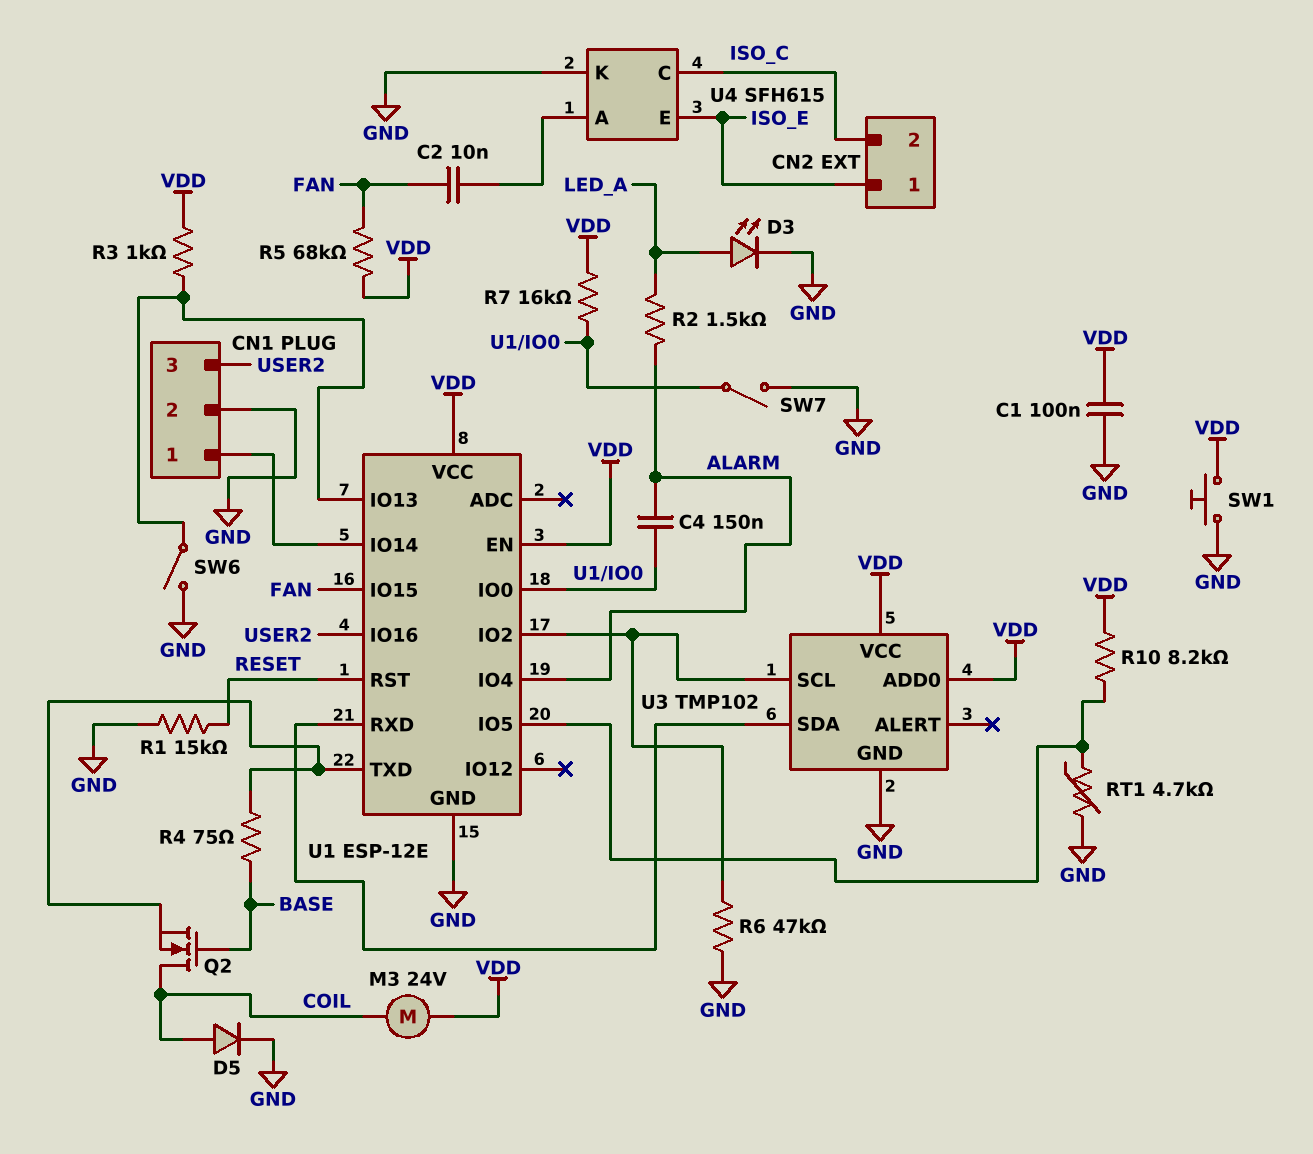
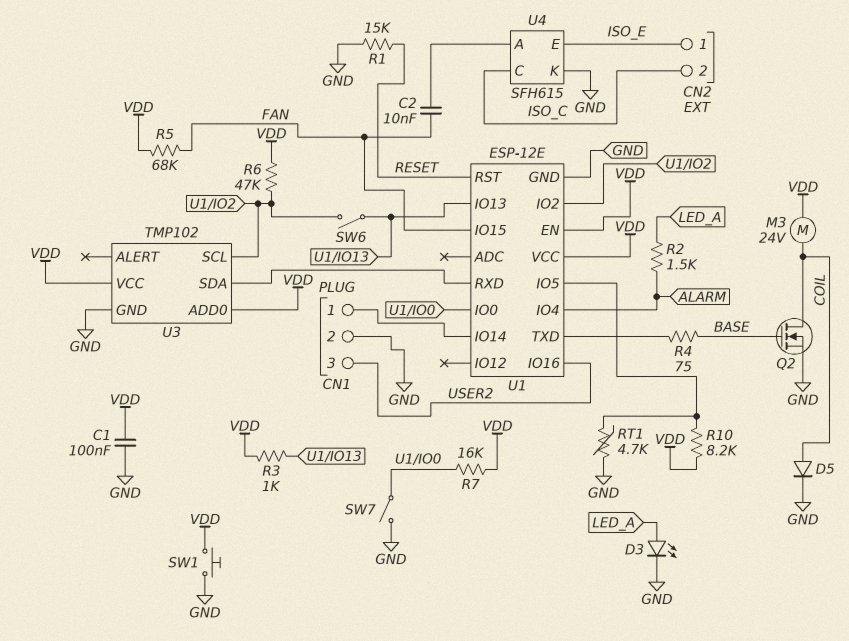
C4: 150nF (ALARM, U1/IO0) -> none
Q2: NMOS (G BASE, D COIL, S U1/TXD) -> NMOS (G BASE, D COIL, S GND)
R6: 47k (GND, U1/IO2) -> 47k (U1/IO2, VDD)
SW6: switch (GND, U1/IO13) -> switch (U1/IO2, U1/IO13)

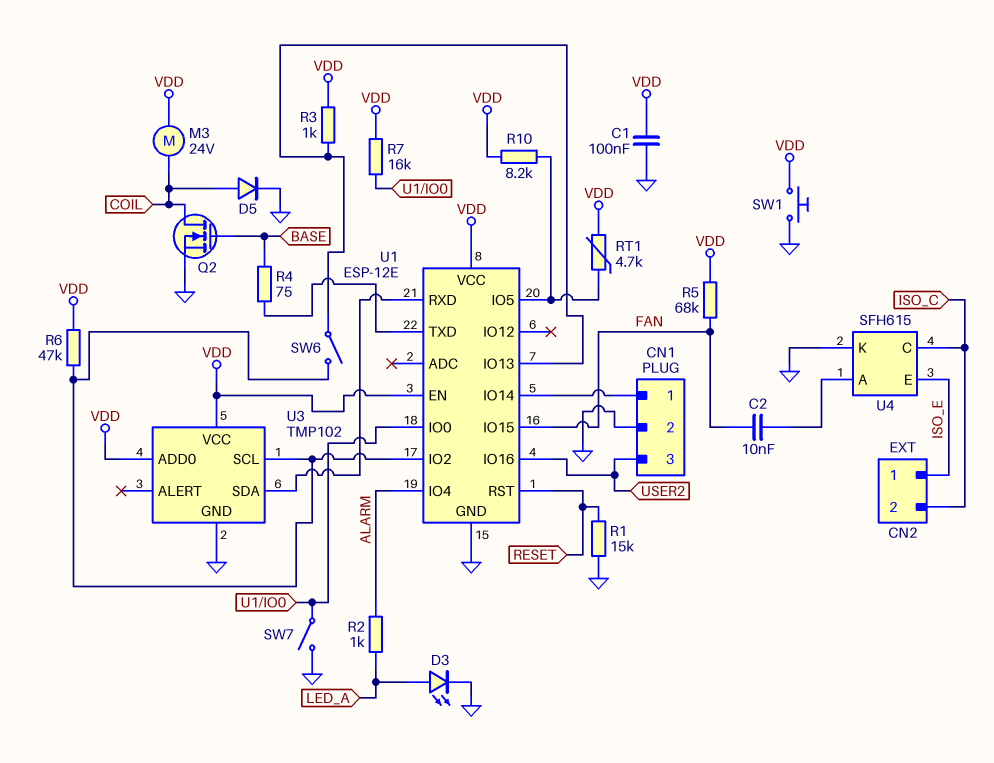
R2: 1.5k (ALARM, LED_A) -> 1k (ALARM, LED_A)
RT1: 4.7k (GND, U1/IO5) -> 4.7k (U1/IO5, VDD)

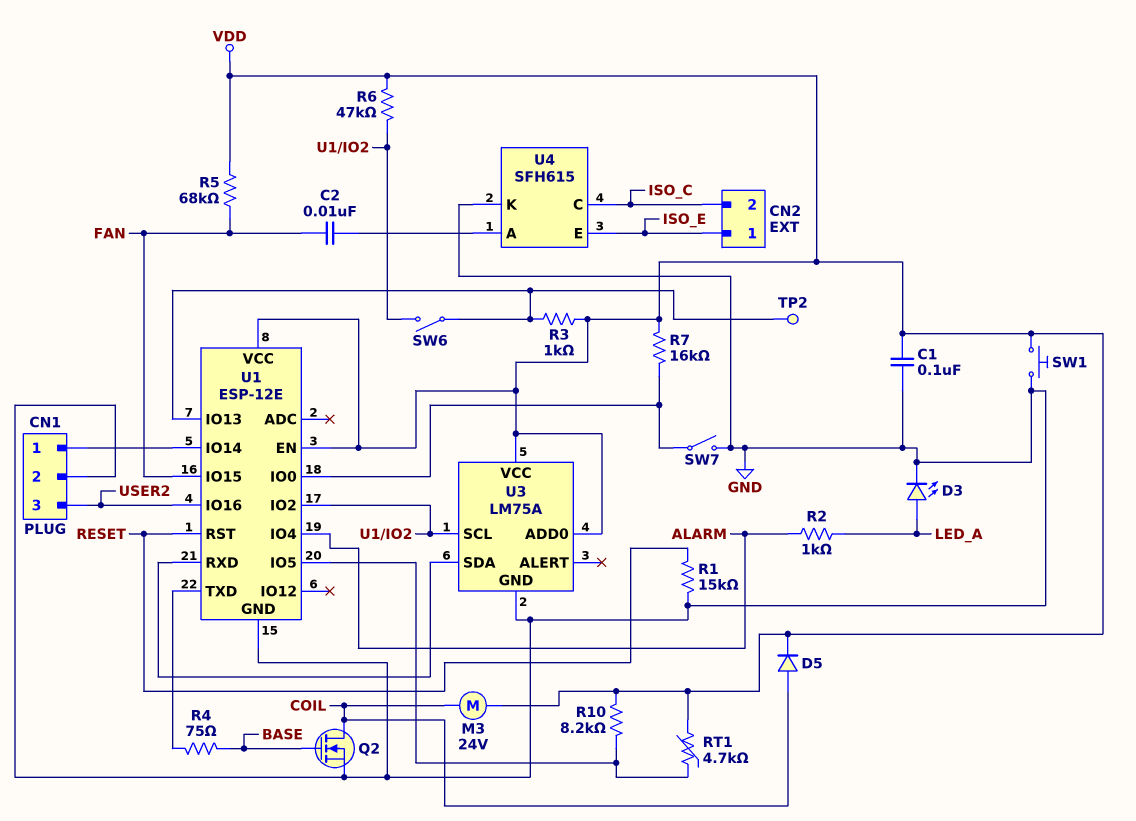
D5: diode (A COIL, K GND) -> diode (A COIL, K VDD)
TP2: none -> test point (U1/IO13)
U3: TMP102 -> LM75A

